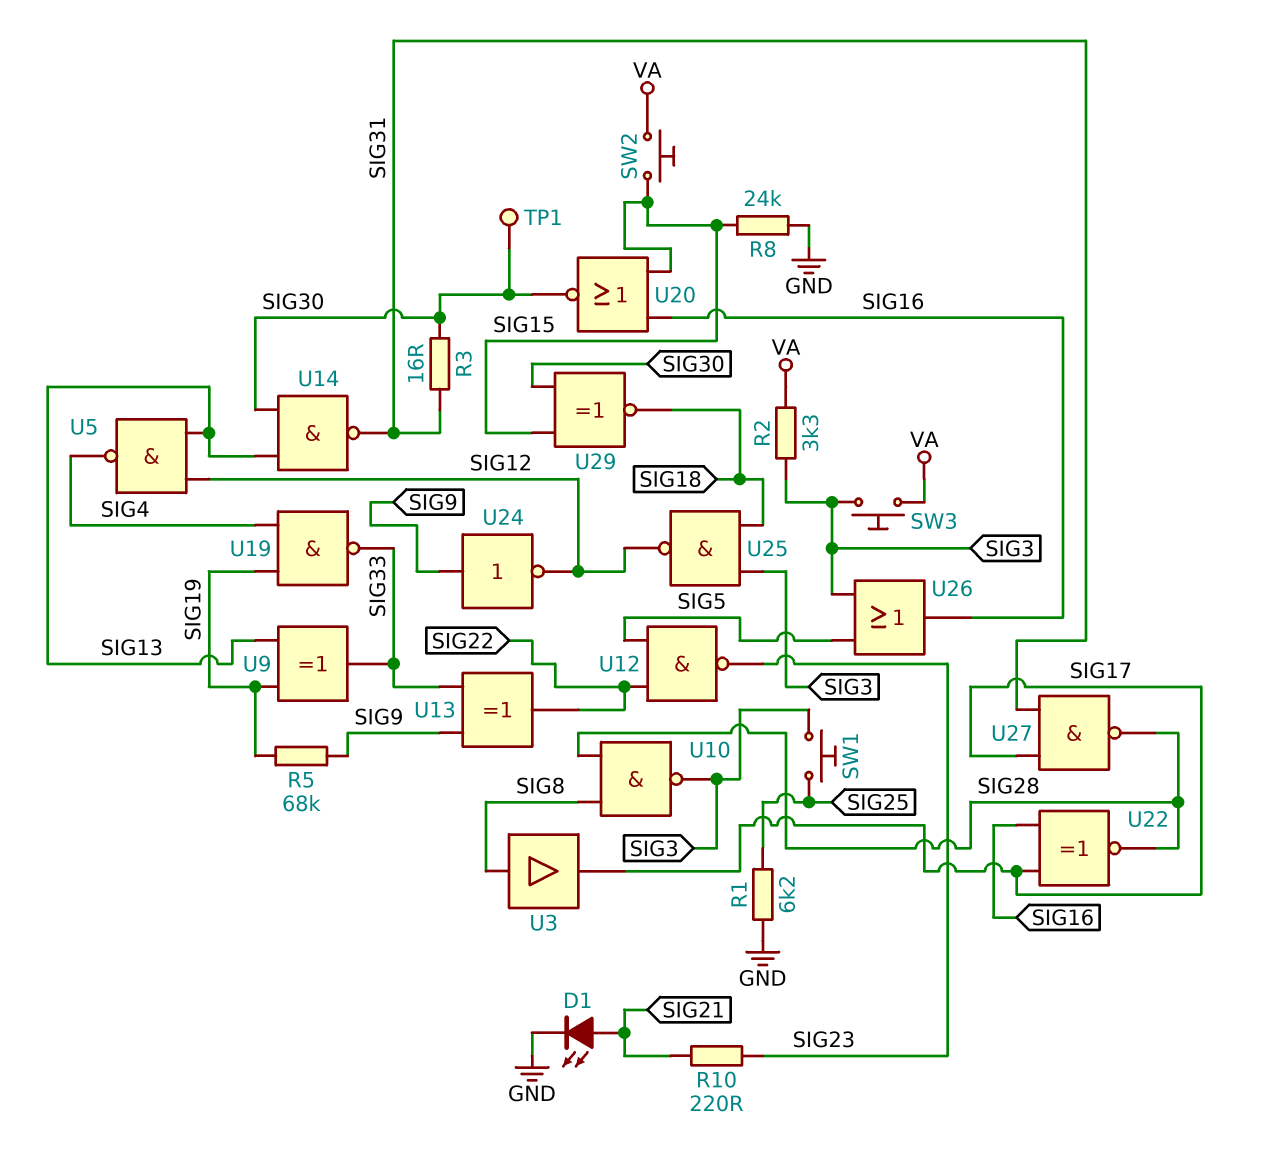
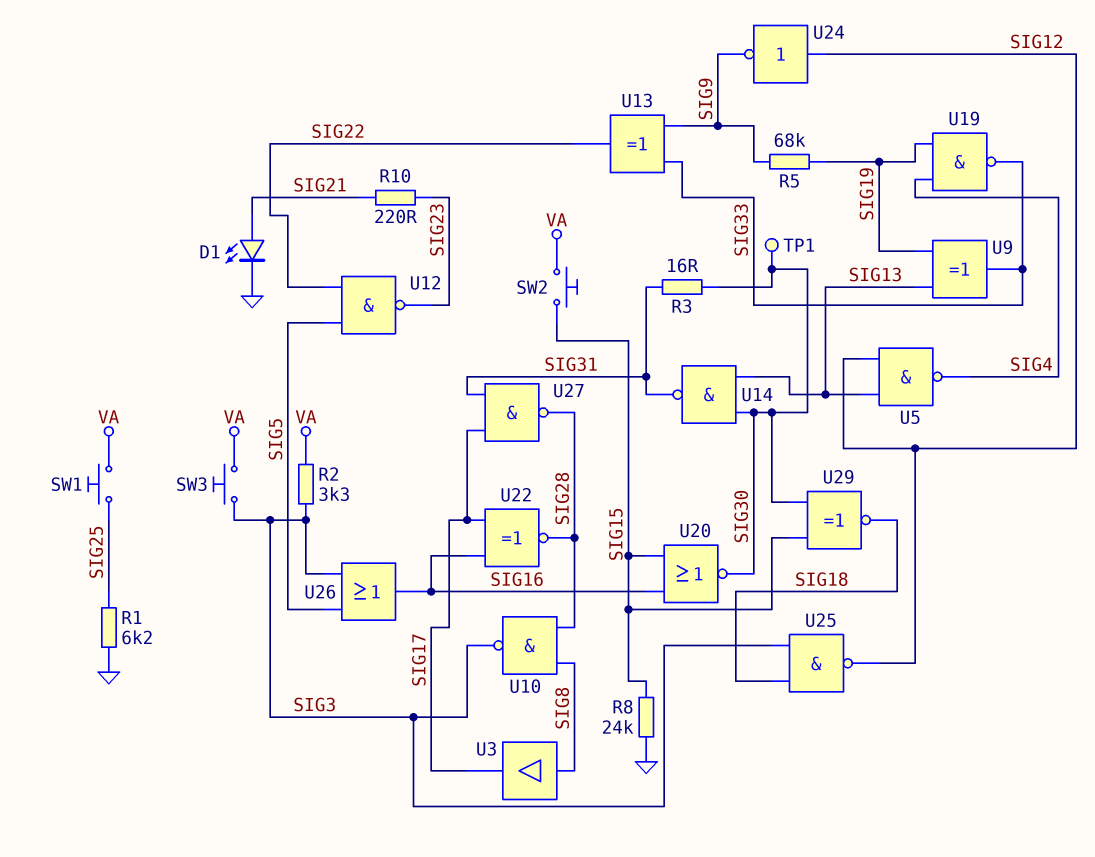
SW1: button (SIG3, SIG25) -> button (SIG25, VA)
U24: NOT (in SIG9, out SIG12) -> NOT (in SIG12, out SIG9)

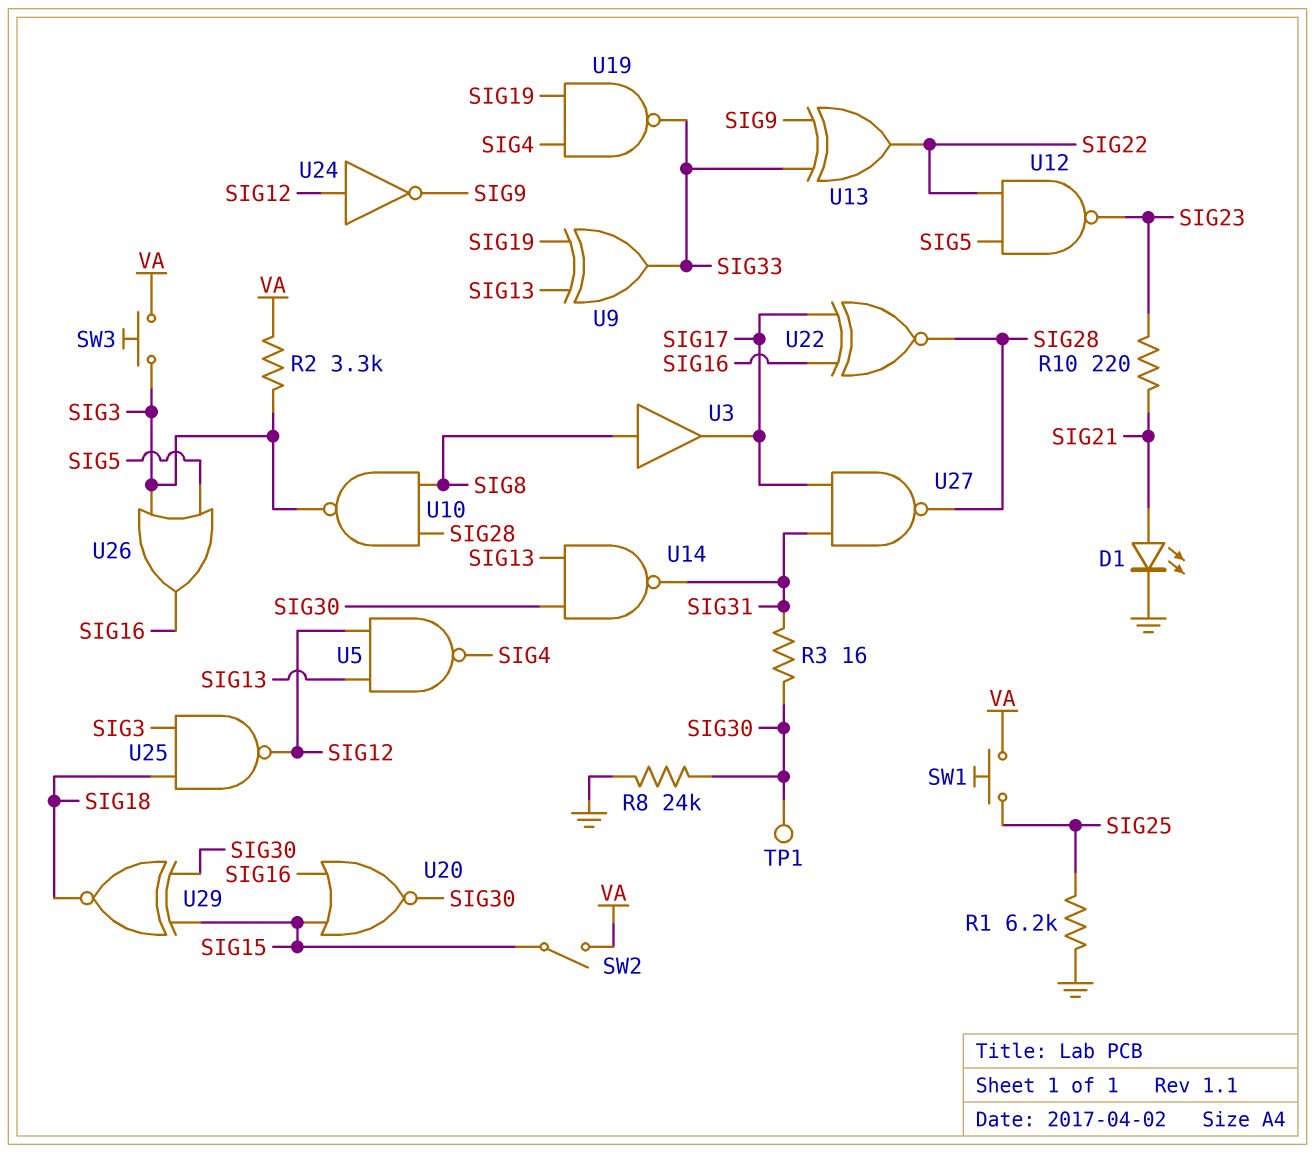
R5: 68k (SIG9, SIG19) -> none
R8: 24k (GND, SIG15) -> 24k (GND, SIG30)
SW2: button (SIG15, VA) -> switch (SIG15, VA)

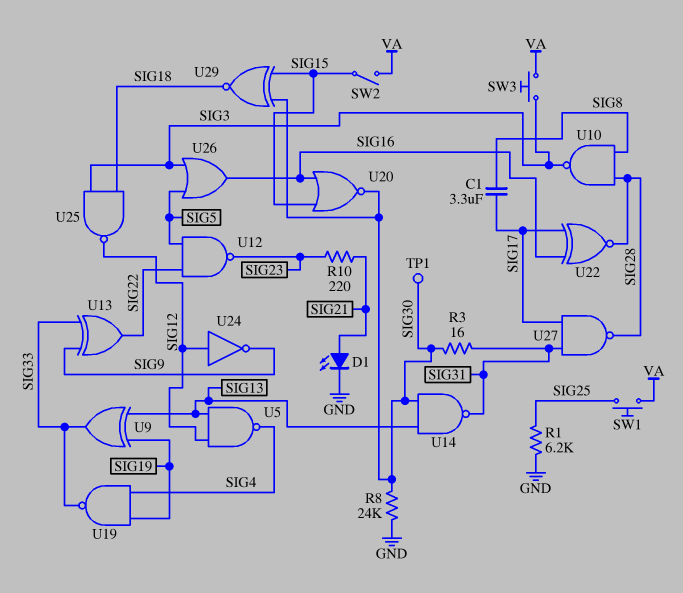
C1: none -> 3.3uF (SIG8, SIG17)
R2: 3.3k (SIG3, VA) -> none
U3: buffer (in SIG8, out SIG17) -> none

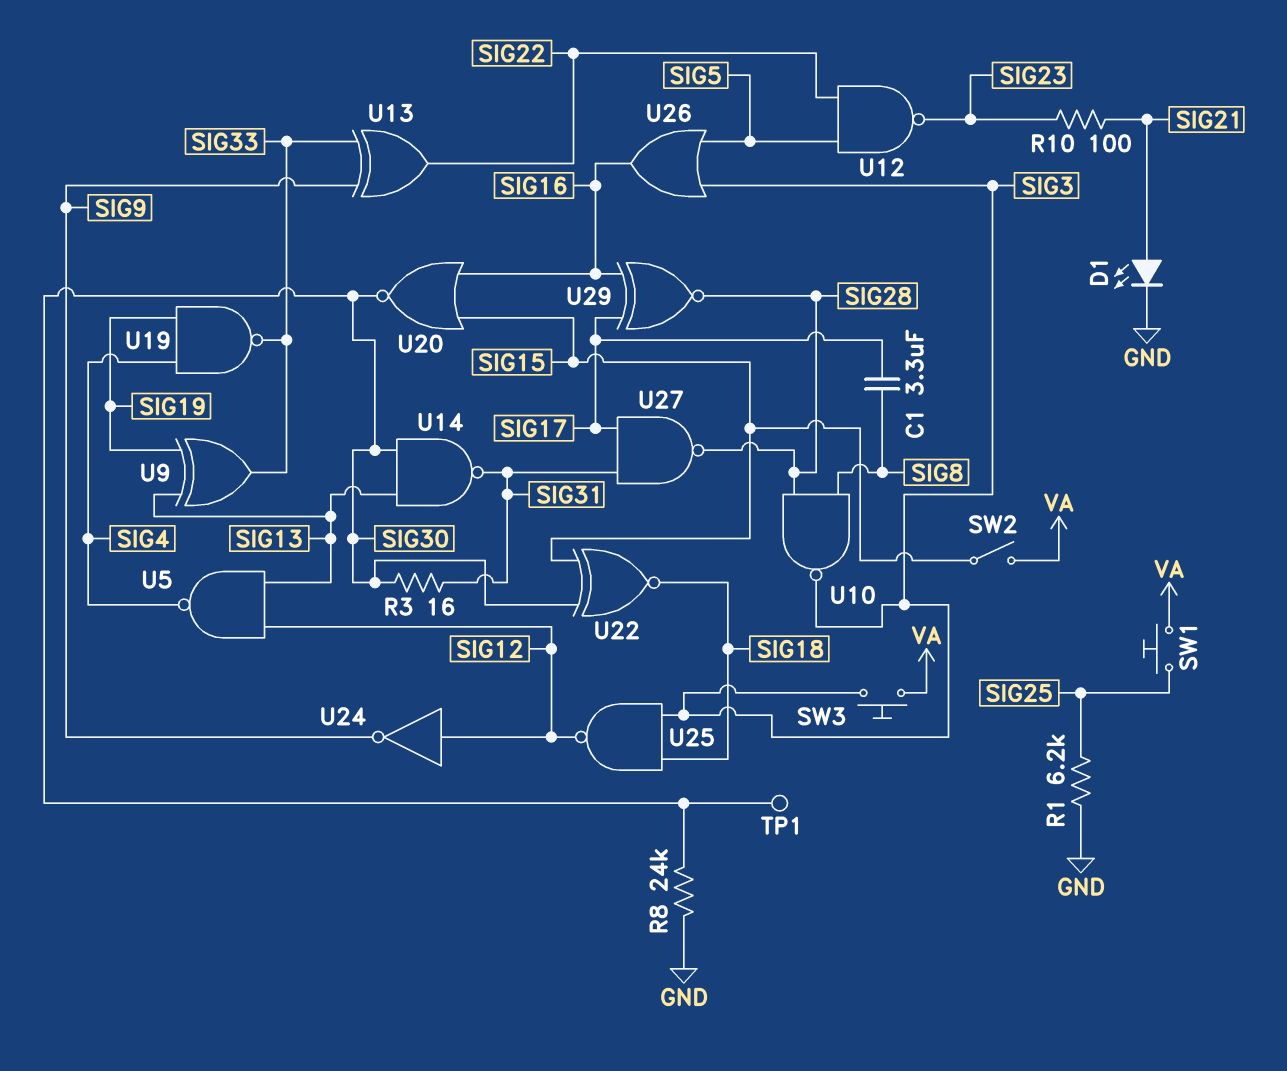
R10: 220 (SIG21, SIG23) -> 100 (SIG21, SIG23)
U22: XNOR (in SIG16, in SIG17, out SIG28) -> XNOR (in SIG15, in SIG30, out SIG18)
U29: XNOR (in SIG15, in SIG30, out SIG18) -> XNOR (in SIG16, in SIG17, out SIG28)

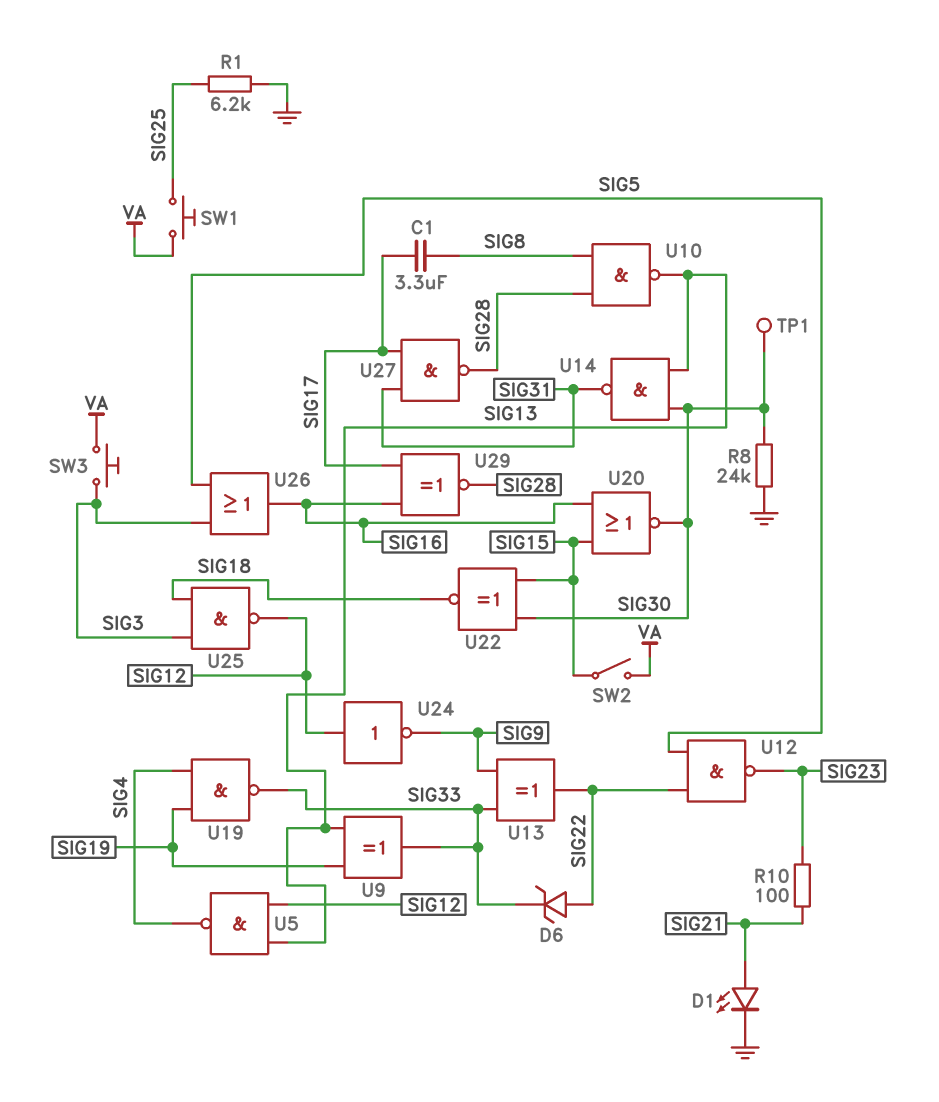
D6: none -> zener (A SIG22, K SIG33)
R3: 16 (SIG30, SIG31) -> none
U10: NAND (in SIG8, in SIG28, out SIG3) -> NAND (in SIG8, in SIG28, out SIG13)

